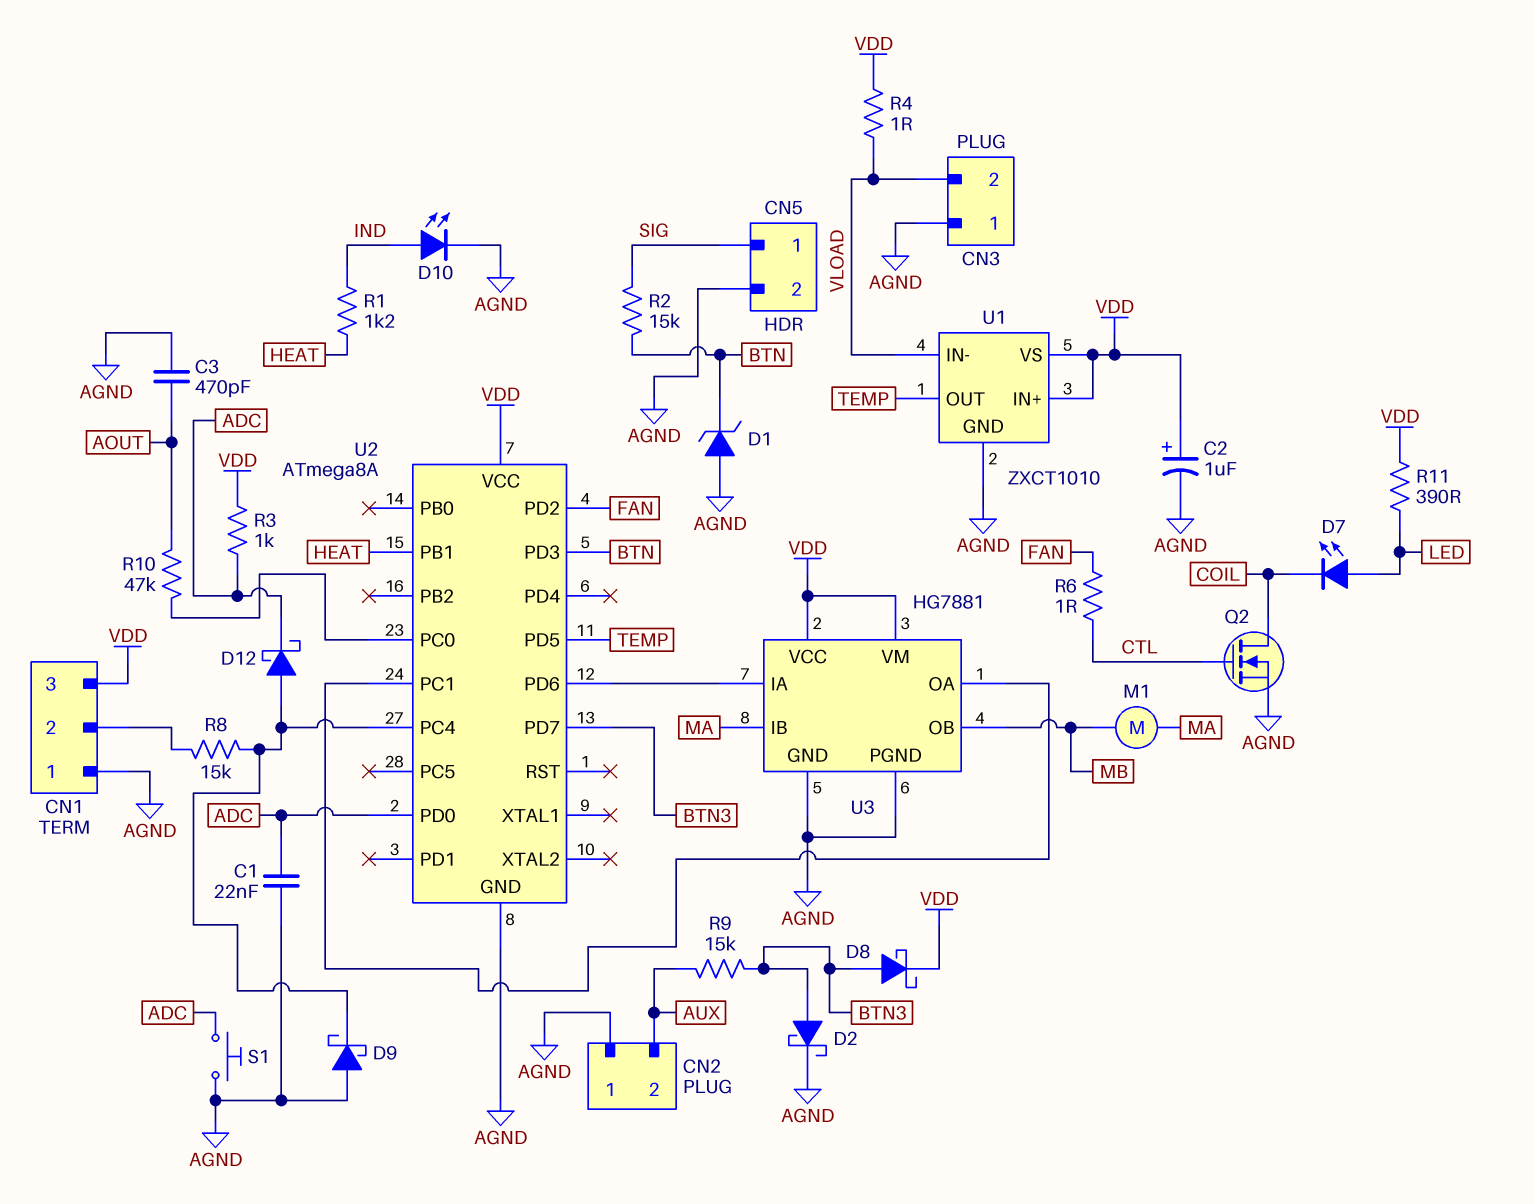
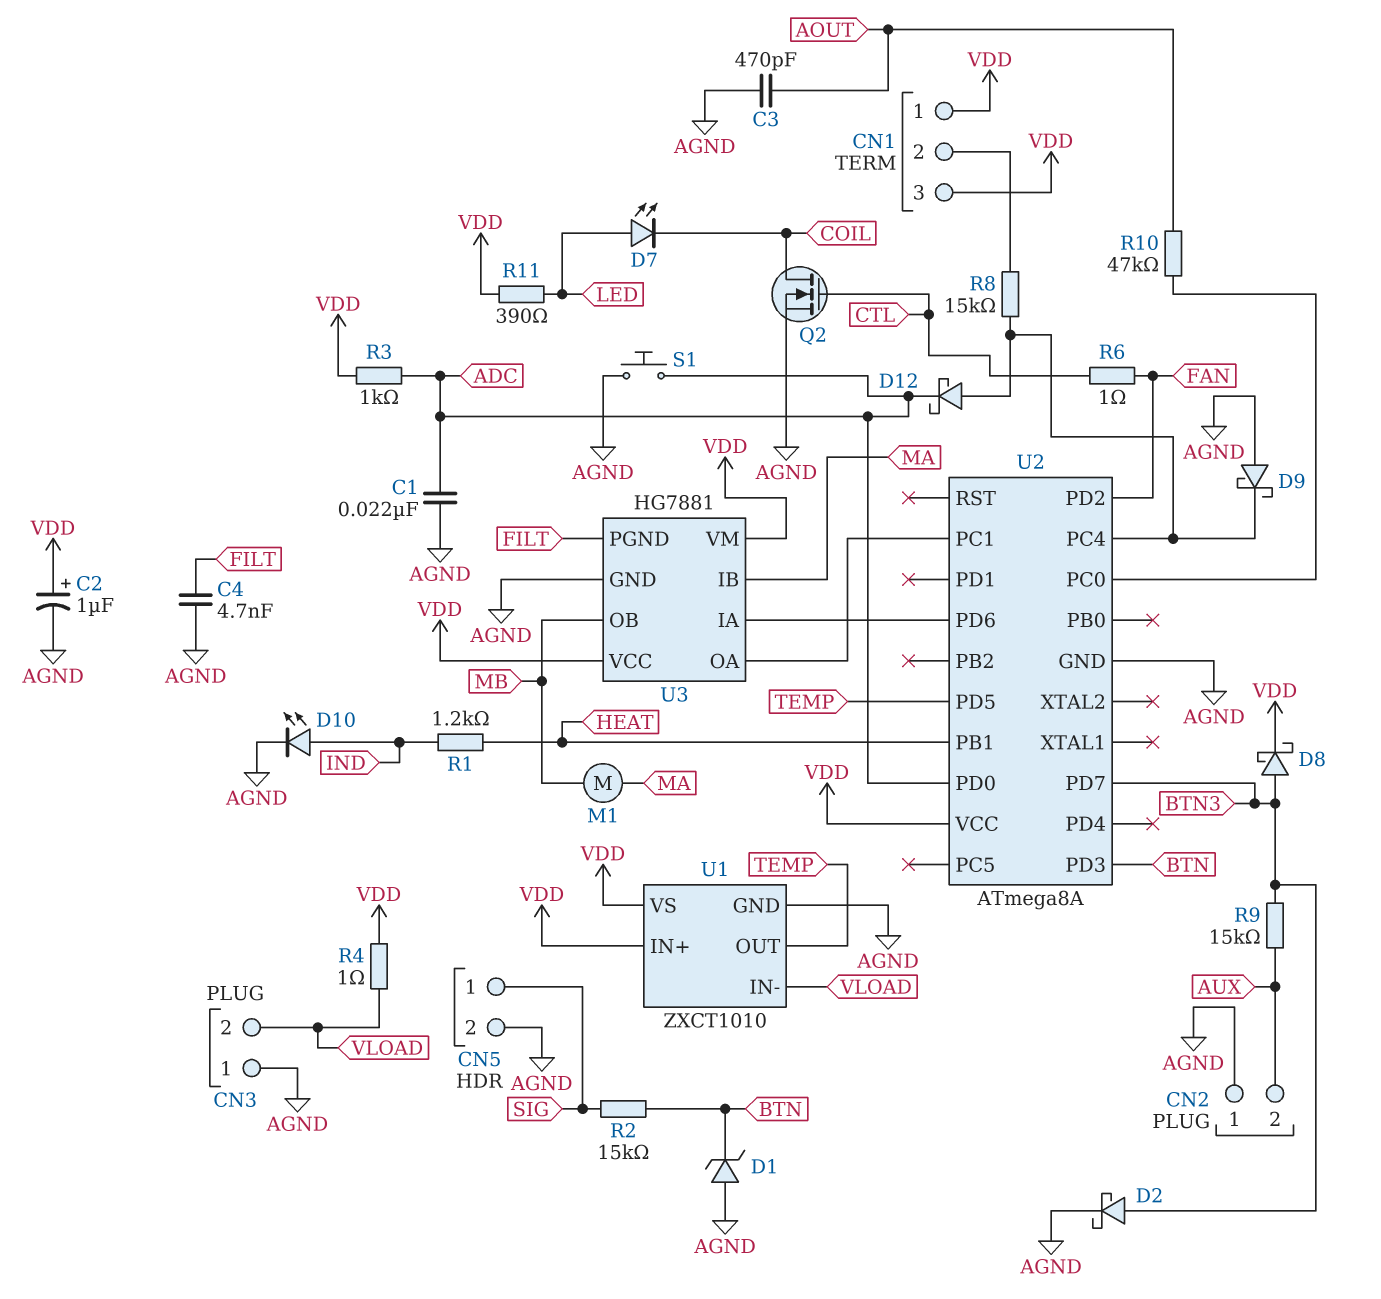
C4: none -> 4.7nF (AGND, FILT)
CN1 pin 1: AGND -> VDD
U3 pin PGND: AGND -> FILT

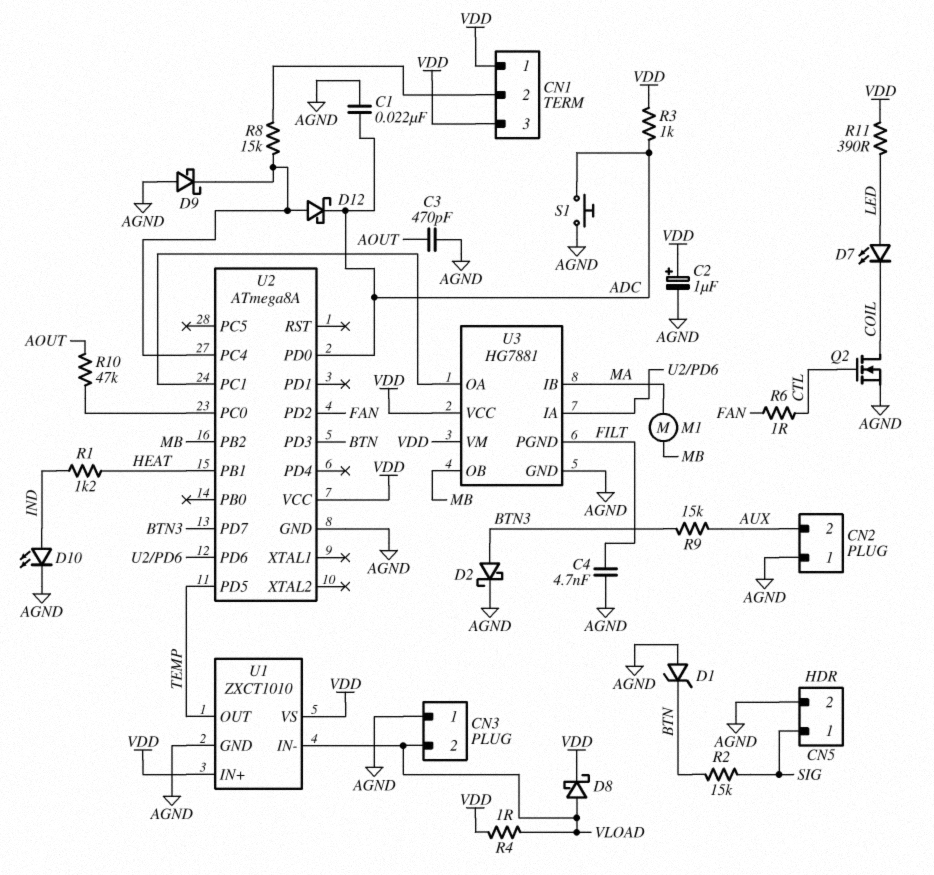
D8: schottky (A BTN3, K VDD) -> schottky (A VLOAD, K VDD)
U2 pin PB2: none -> MB

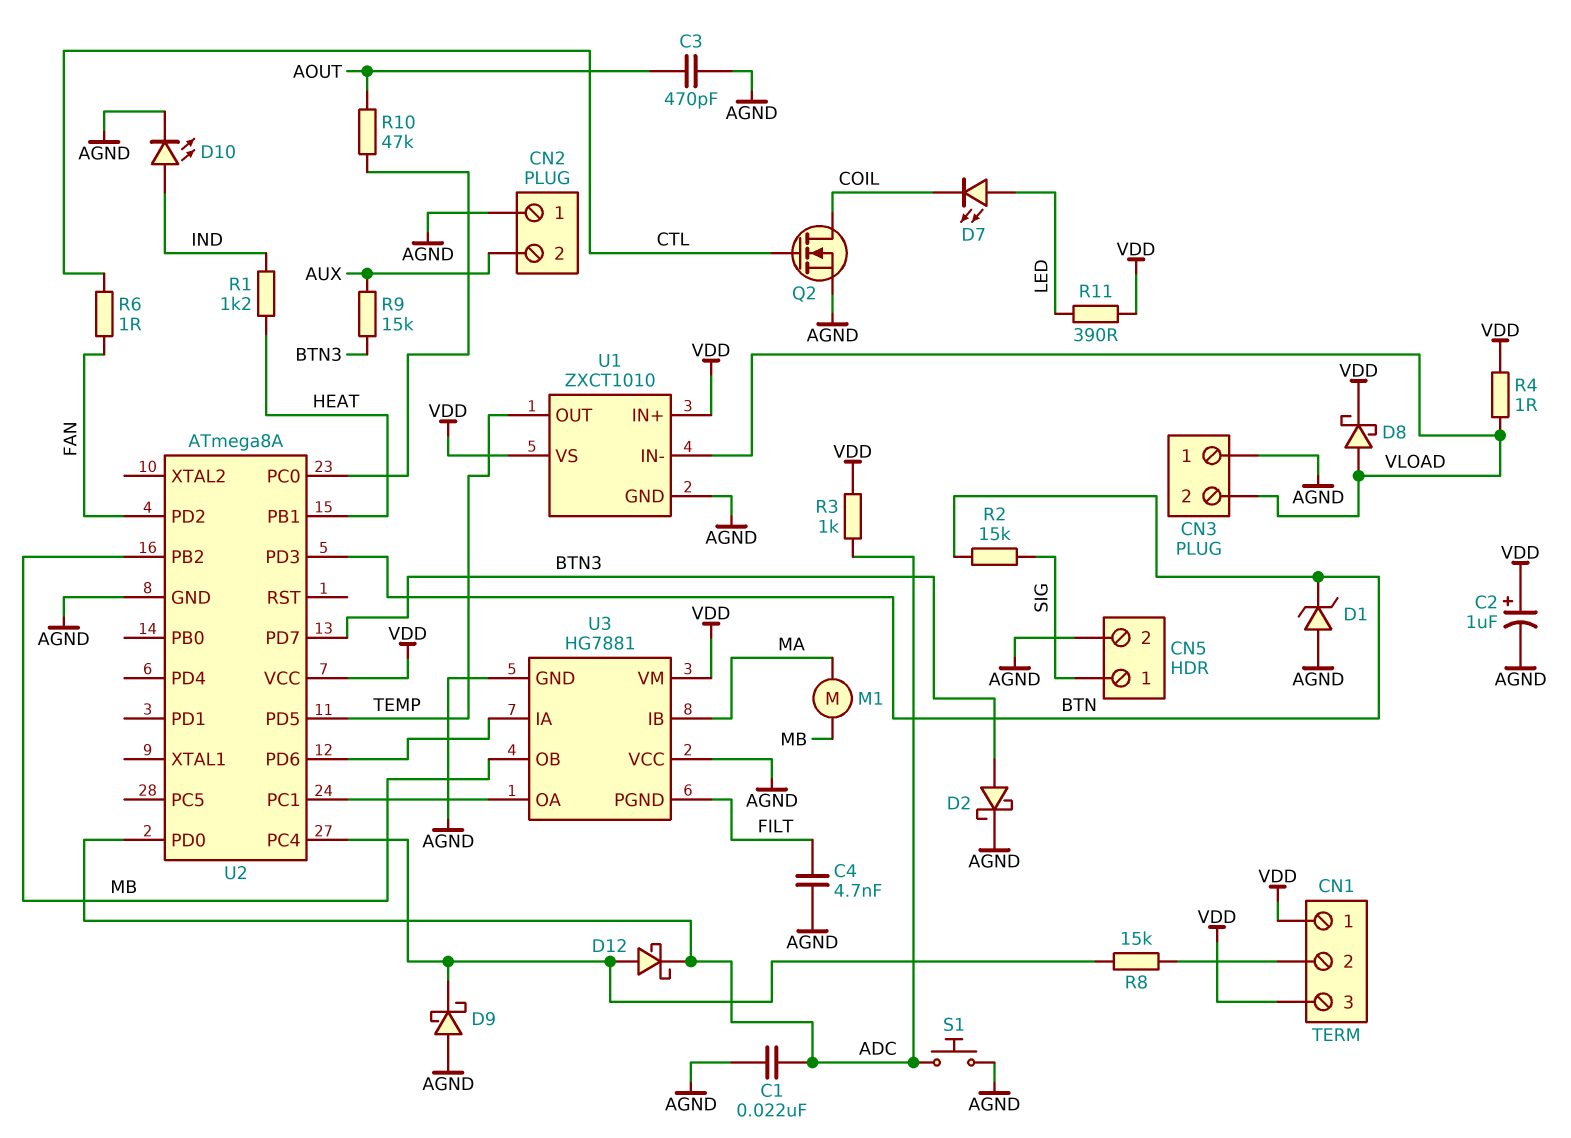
U3 pin VCC: VDD -> AGND

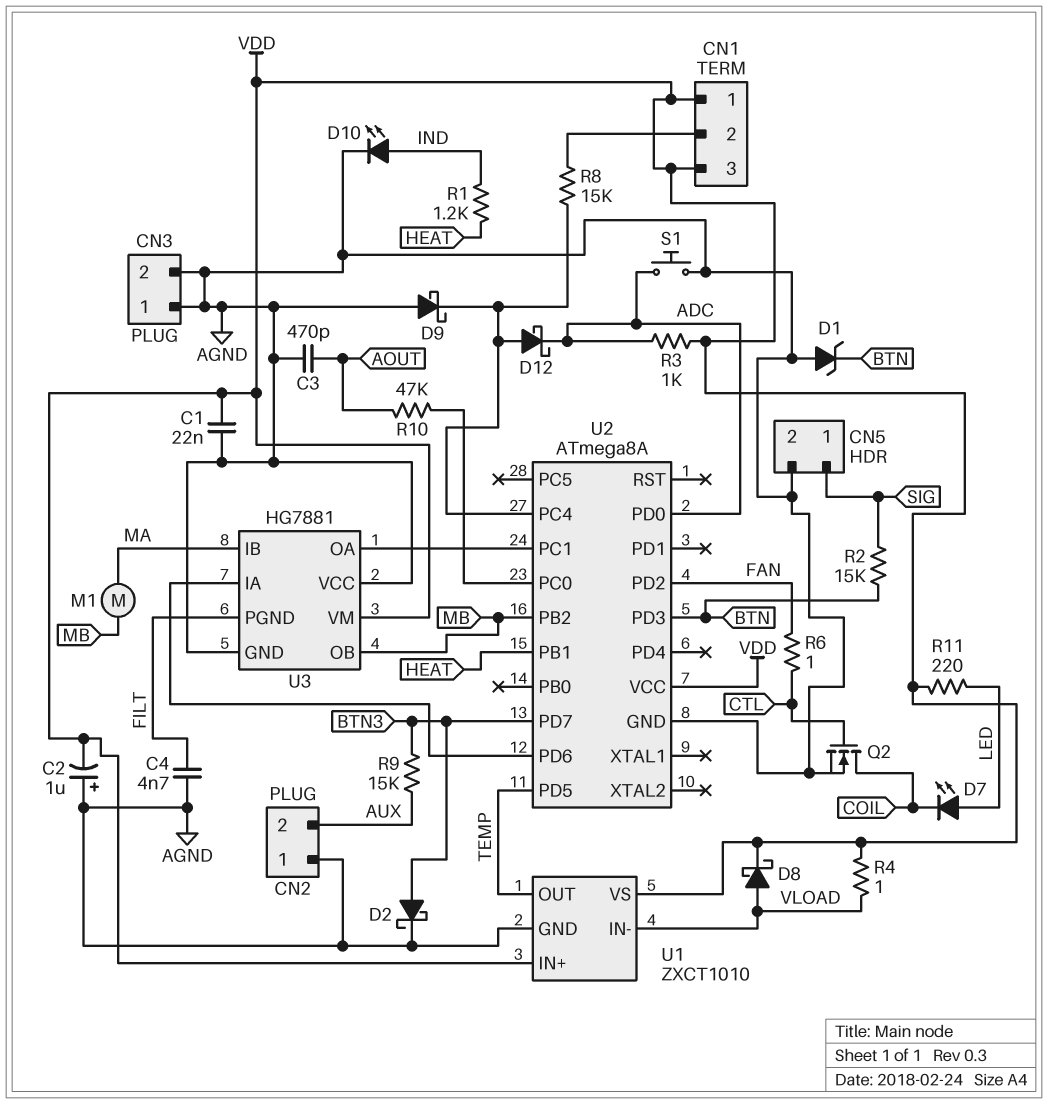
C1: 22nF (ADC, AGND) -> 22nF (AGND, VDD)
C2: 1uF (plus VDD, minus AGND) -> 1uF (plus AGND, minus VDD)
CN3 pin 2: VLOAD -> AGND
R11: 390 (LED, VDD) -> 220 (LED, VDD)

